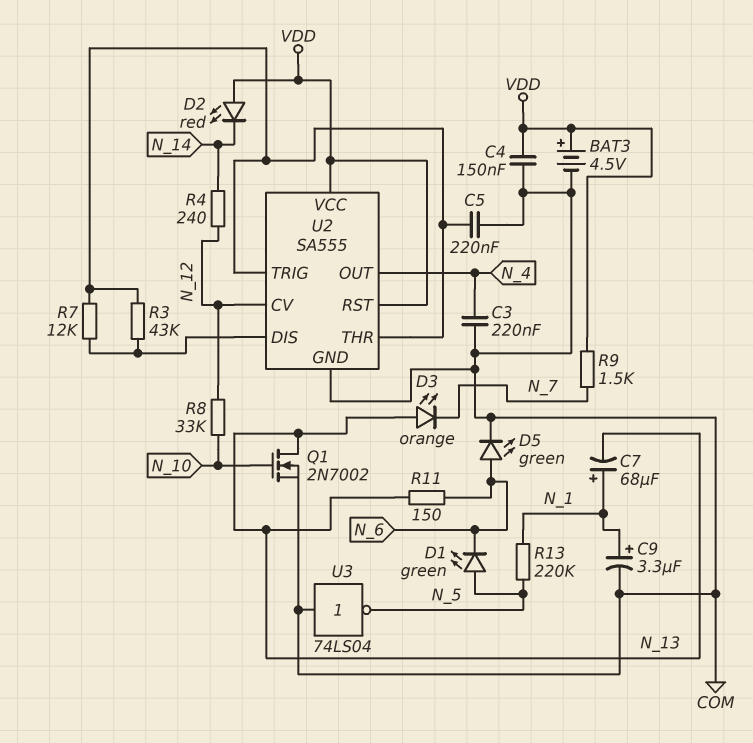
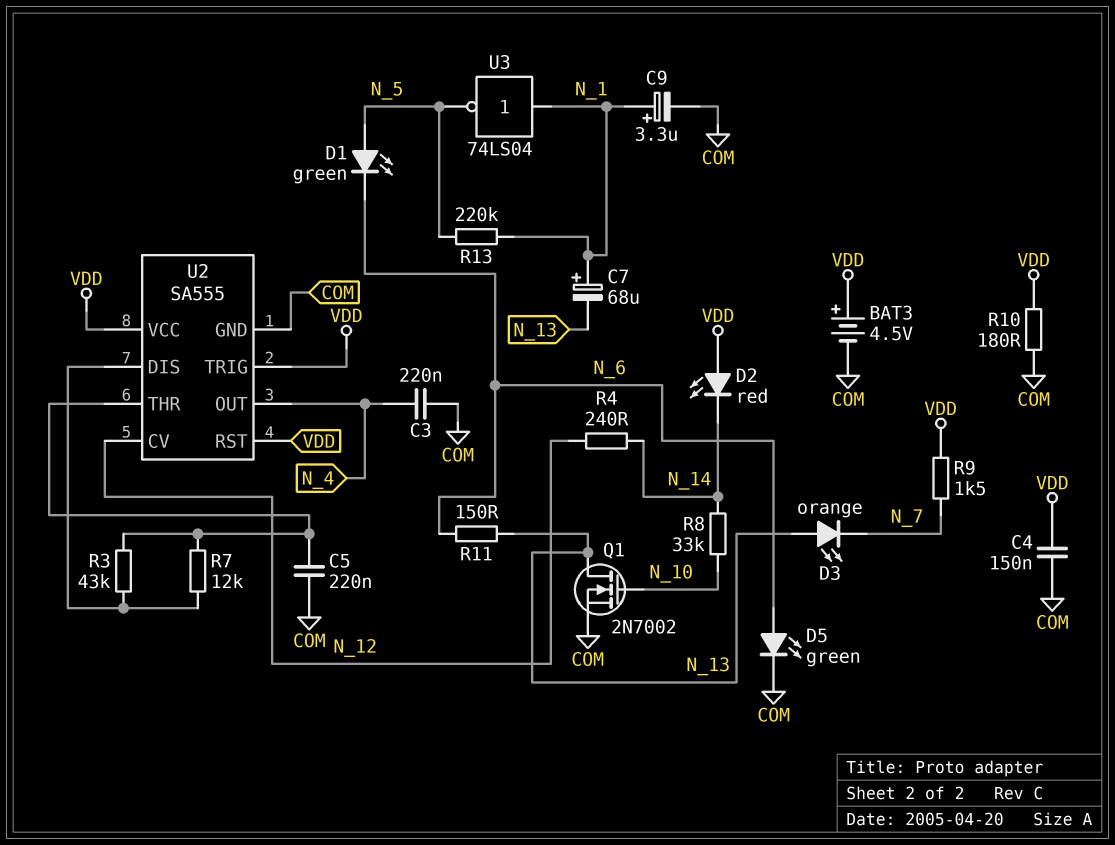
R8: 33k (N_10, N_12) -> 33k (N_10, N_14)
R10: none -> 180 (COM, VDD)
U2 pin TRIG: U2/THR -> VDD
U3: NOT 74LS04 (in COM, out N_5) -> NOT 74LS04 (in N_1, out N_5)

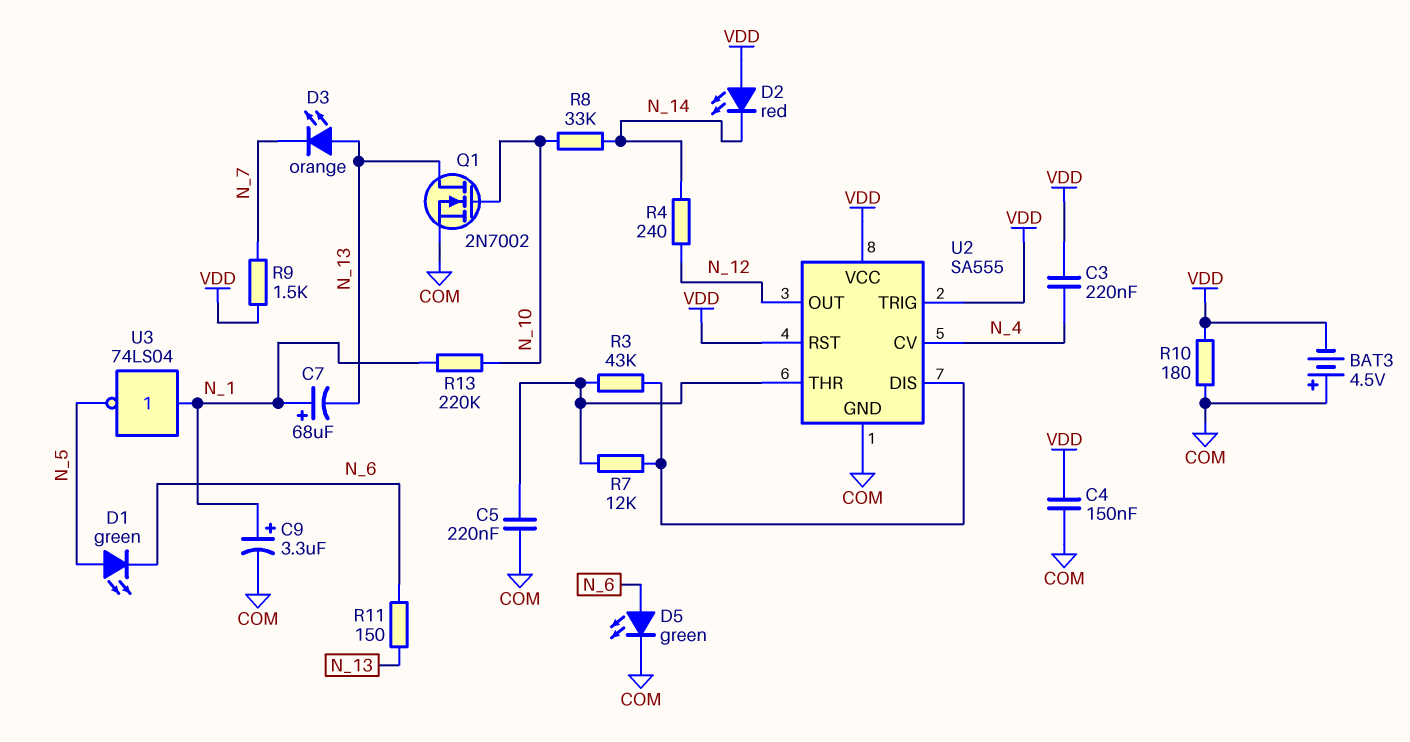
BAT3: 4.5V (plus VDD, minus COM) -> 4.5V (plus COM, minus VDD)
C3: 220nF (COM, N_4) -> 220nF (N_4, VDD)
R13: 220k (N_1, N_5) -> 220k (N_1, N_10)
U2 pin CV: N_12 -> N_4
U2 pin OUT: N_4 -> N_12

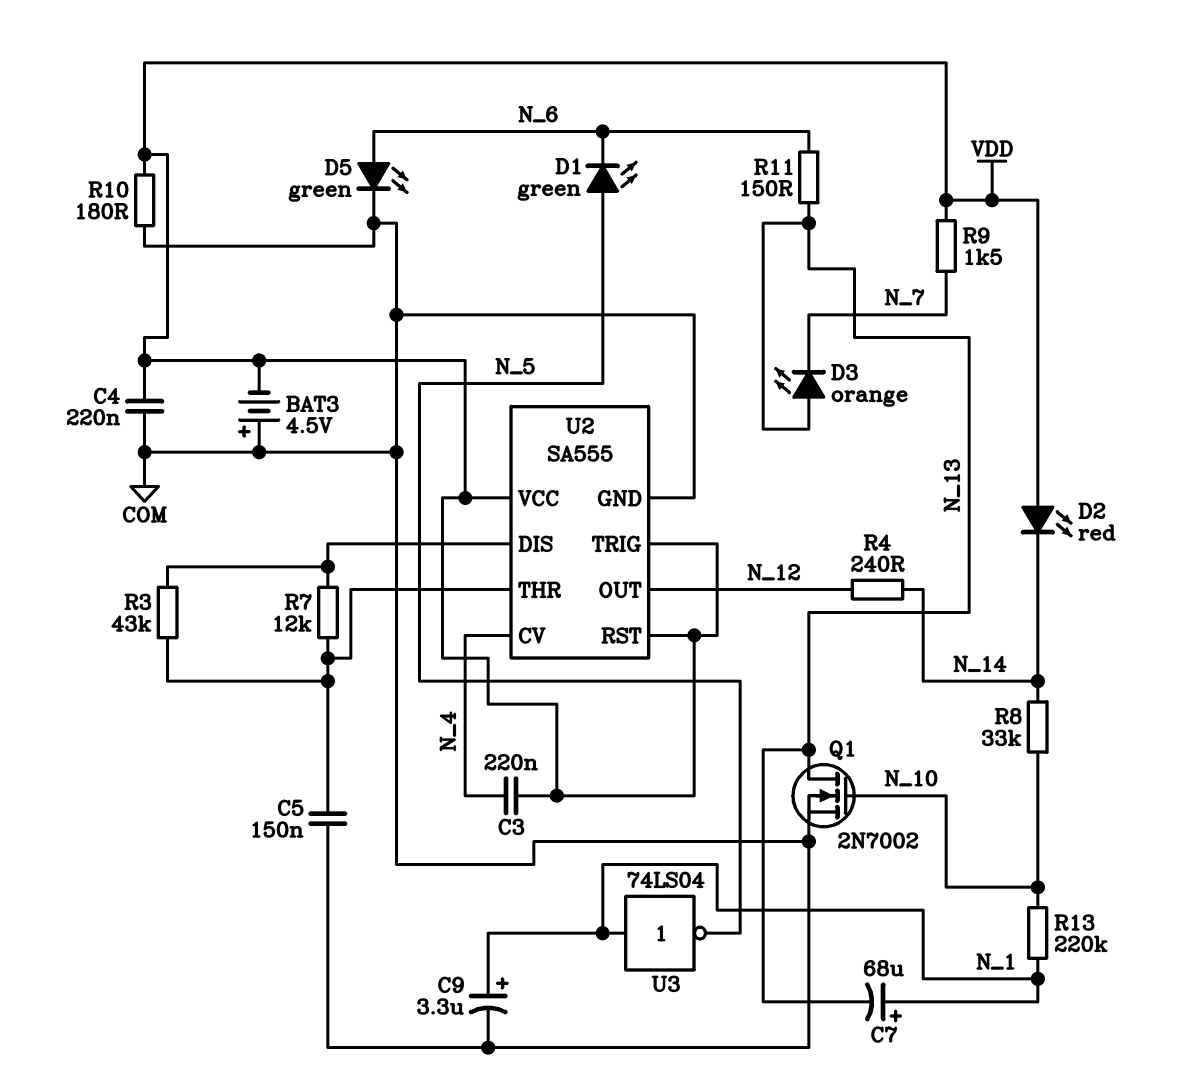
C4: 150nF (COM, VDD) -> 220nF (COM, VDD)
C5: 220nF (COM, U2/THR) -> 150nF (COM, U2/THR)

